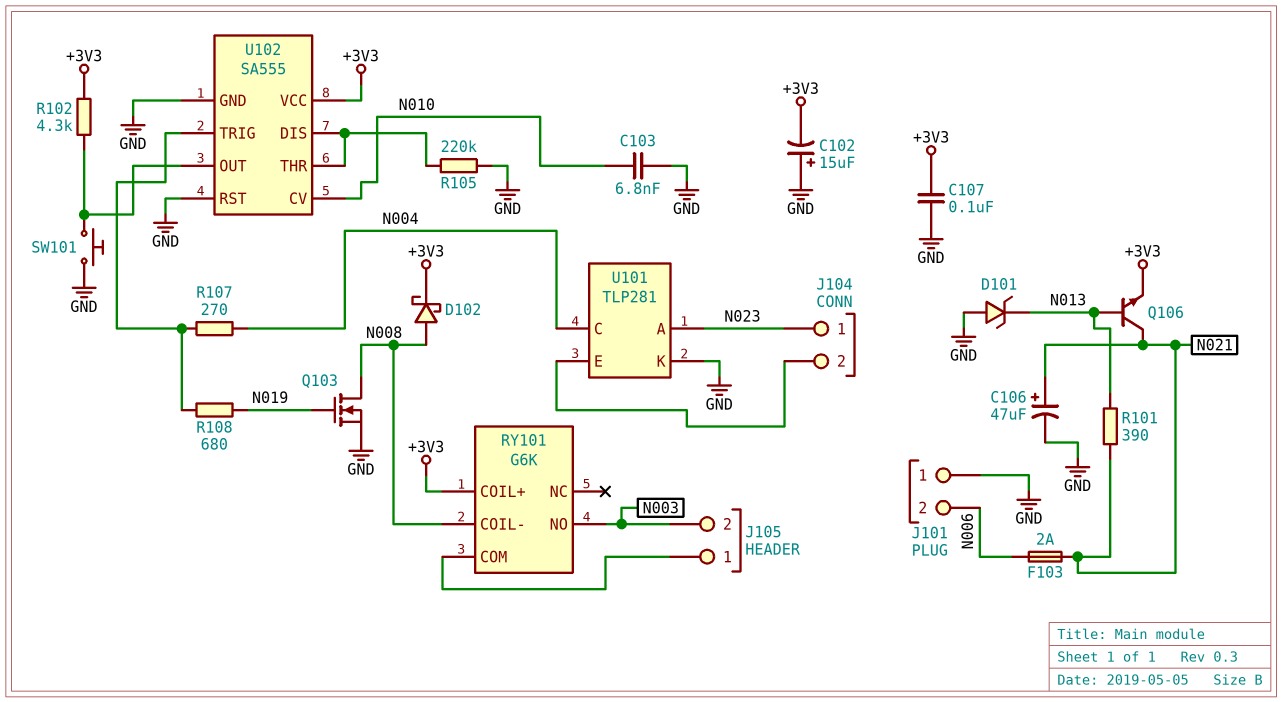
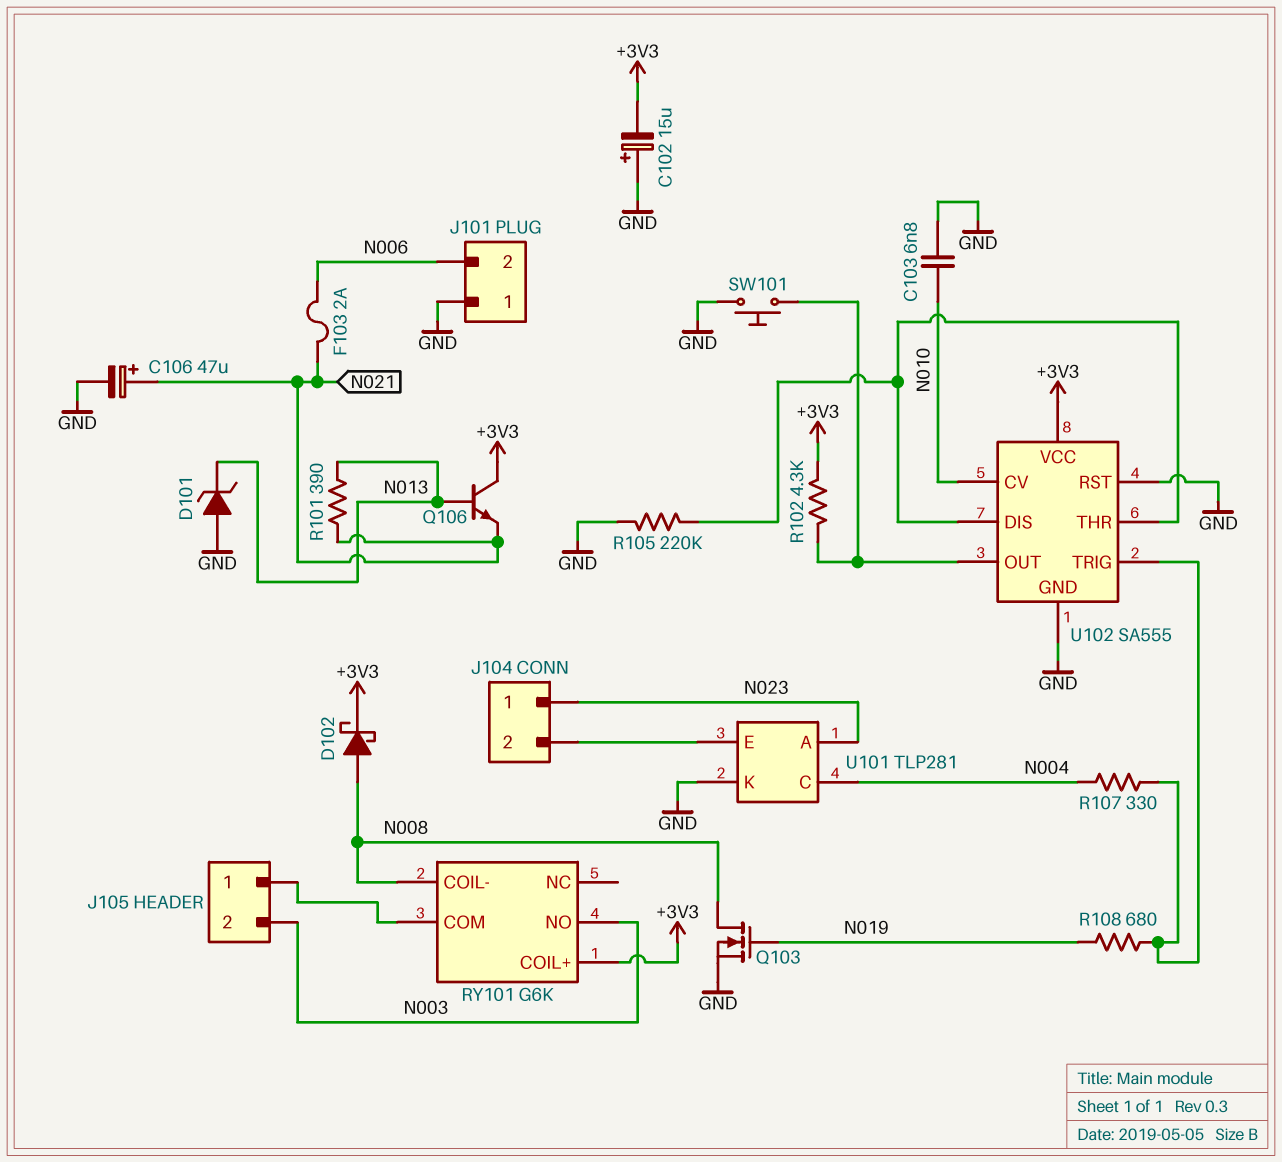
C107: 100nF (+3V3, GND) -> none
Q106: NPN (B N013, C N021, E +3V3) -> NPN (B N013, C +3V3, E N021)
R107: 270 (N004, U102/TRIG) -> 330 (N004, U102/TRIG)

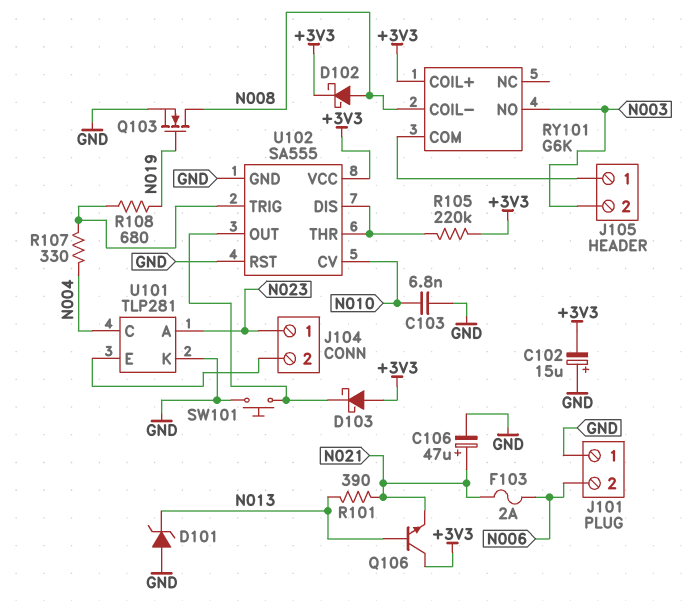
D103: none -> schottky (A +3V3, K U102/OUT)
R102: 4.3k (+3V3, U102/OUT) -> none
R105: 220k (GND, U102/DIS) -> 220k (+3V3, U102/DIS)

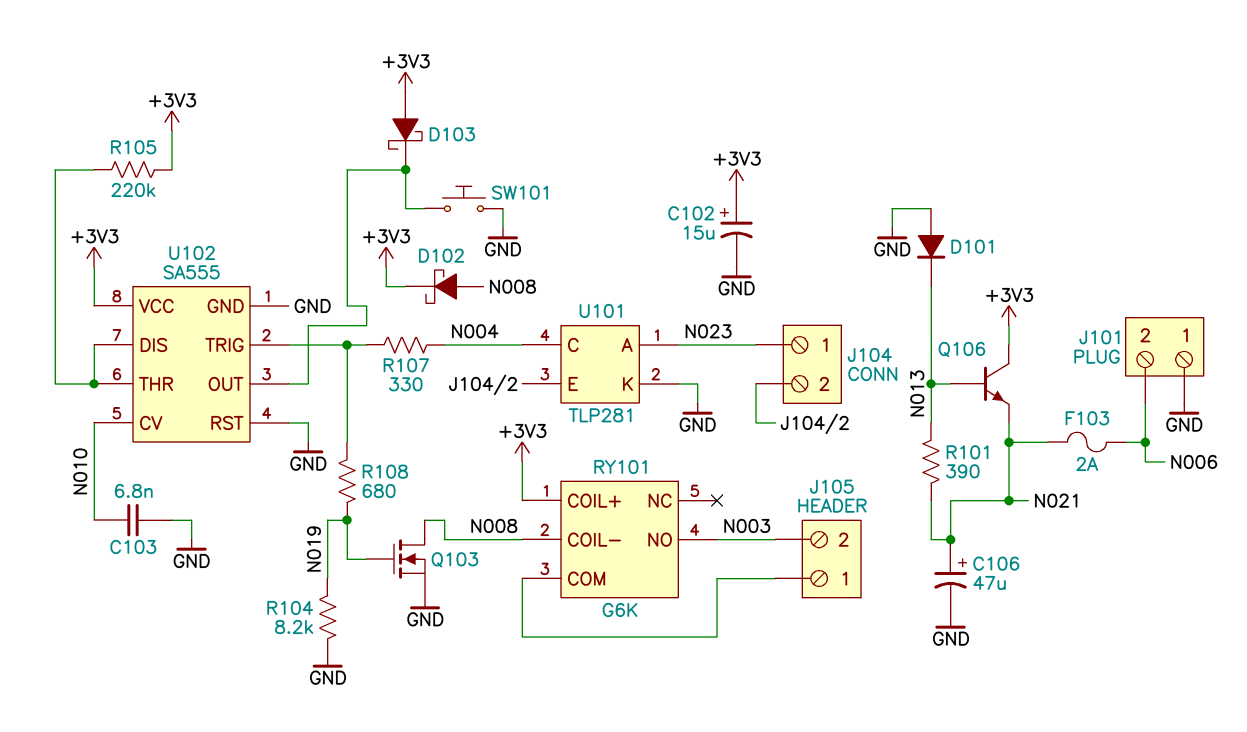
C102: 15uF (plus GND, minus +3V3) -> 15uF (plus +3V3, minus GND)
D101: zener (A GND, K N013) -> diode (A GND, K N013)
R104: none -> 8.2k (GND, N019)

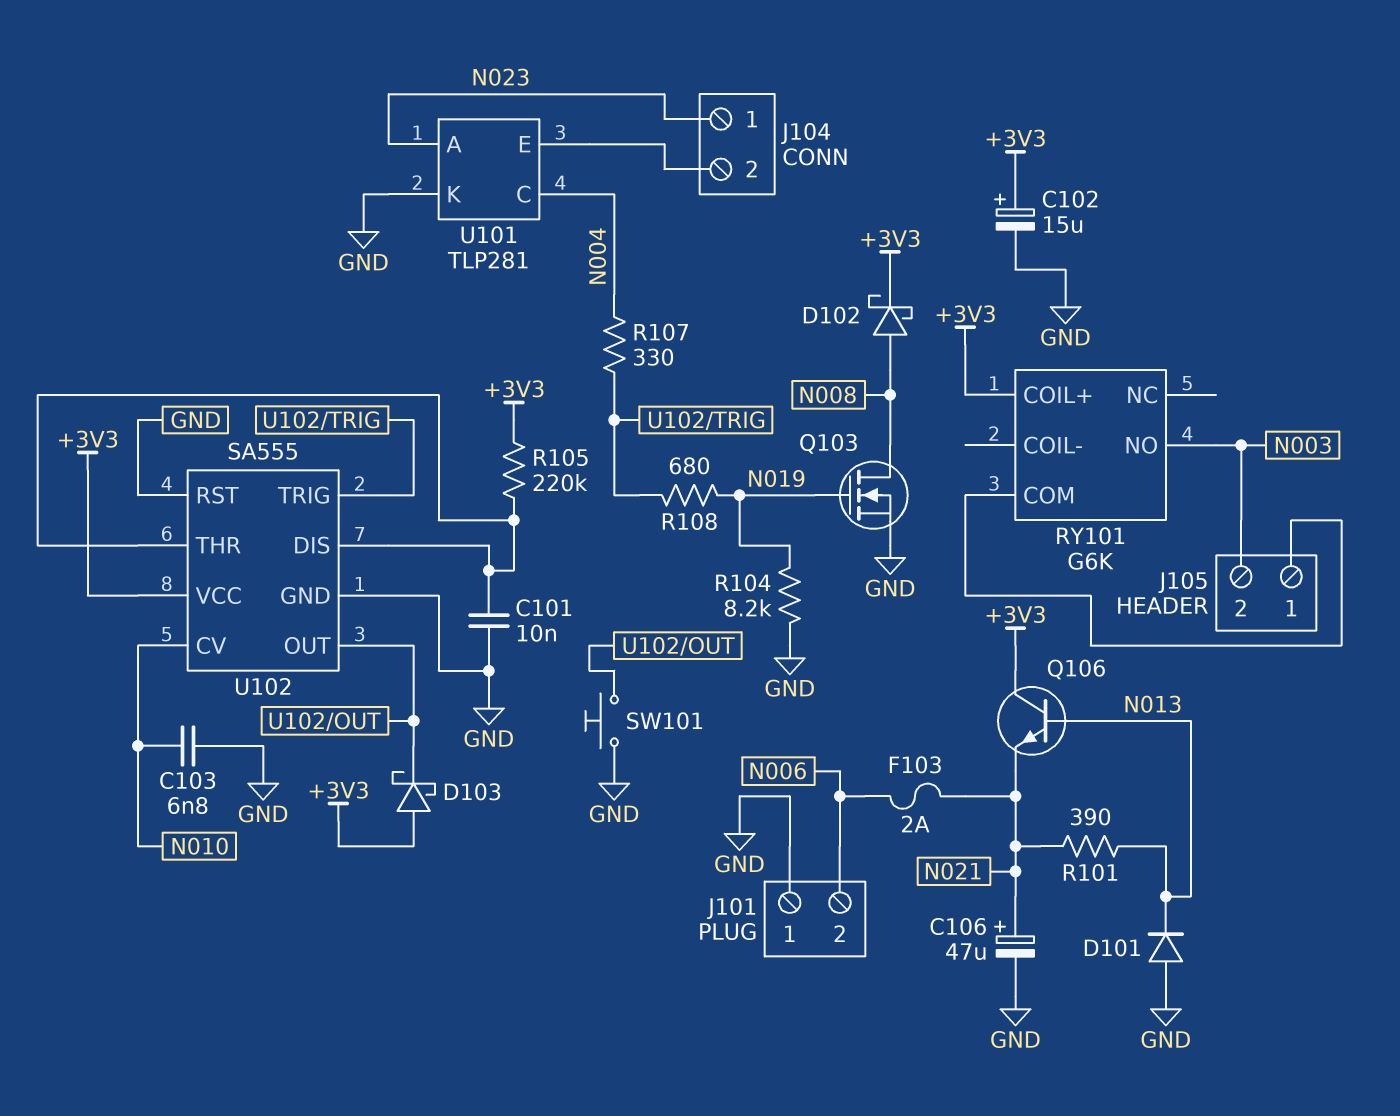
C101: none -> 10nF (GND, U102/DIS)
RY101 pin COIL-: N008 -> none

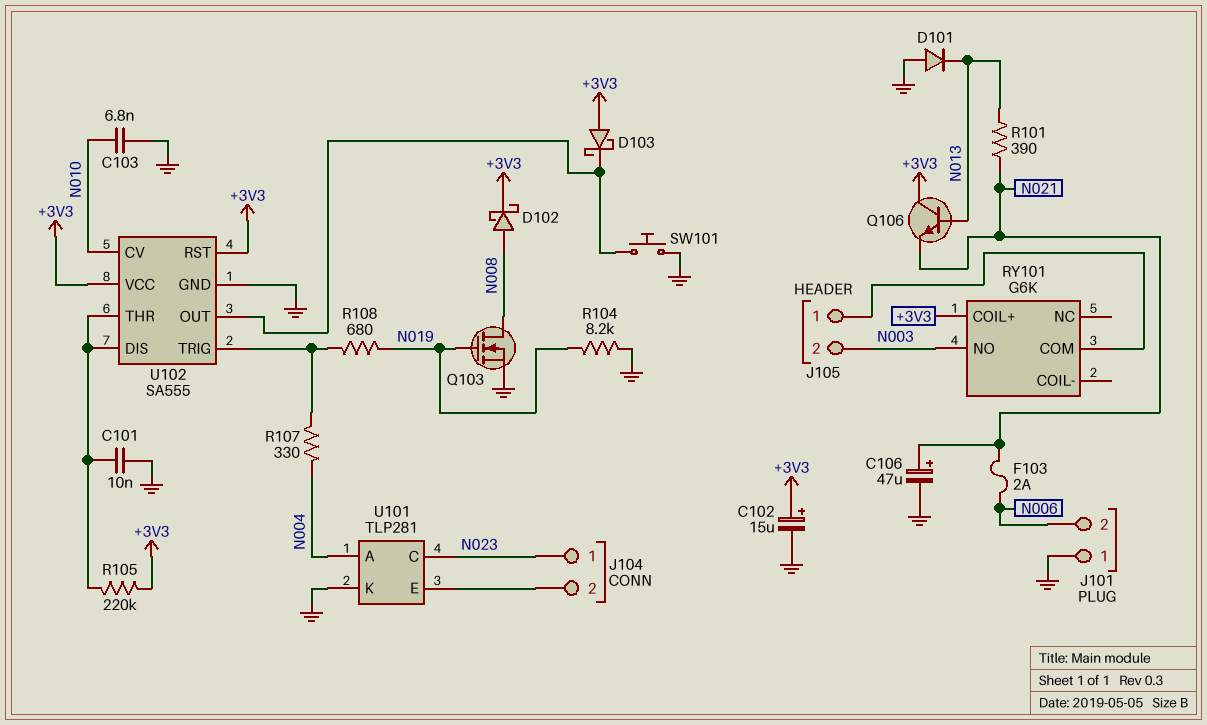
U101 pin A: N023 -> N004
U101 pin C: N004 -> N023
U102 pin RST: GND -> +3V3

